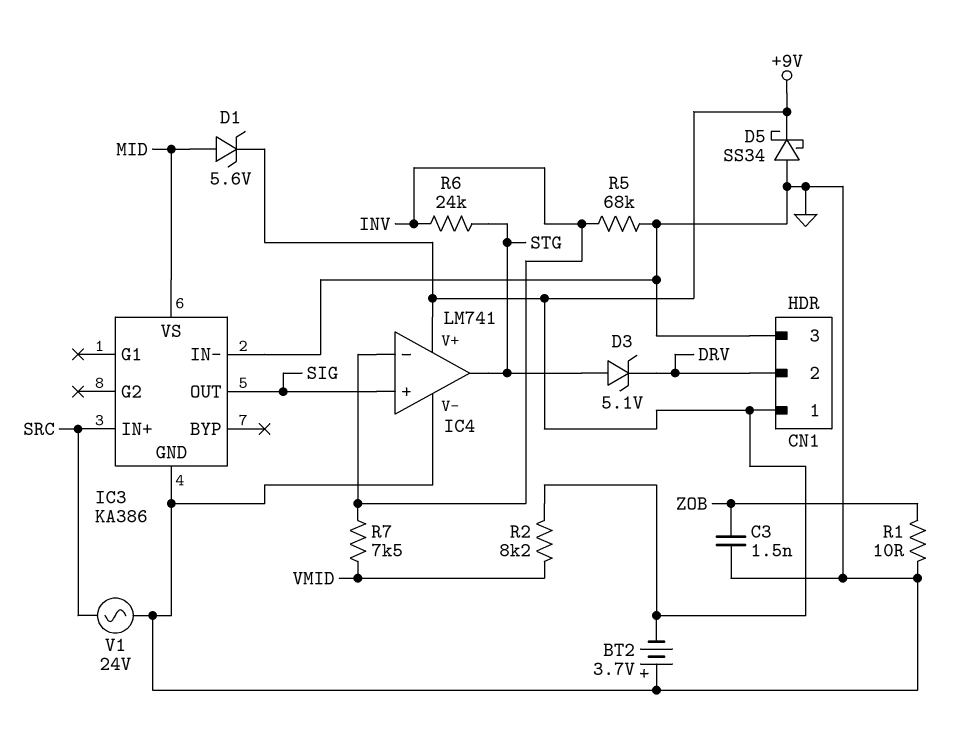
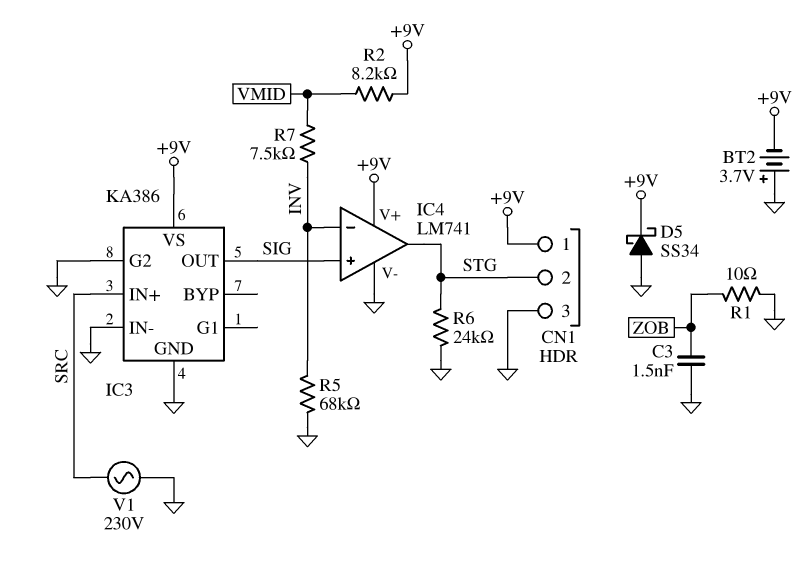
CN1 pin 2: DRV -> STG
D1: zener 5.6V (A MID, K +9V) -> none
D3: zener 5.1V (A STG, K DRV) -> none
IC3 pin G2: none -> GND
IC3 pin VS: MID -> +9V
R6: 24k (INV, STG) -> 24k (GND, STG)
V1: AC 24V (GND, SRC) -> AC 230V (GND, SRC)

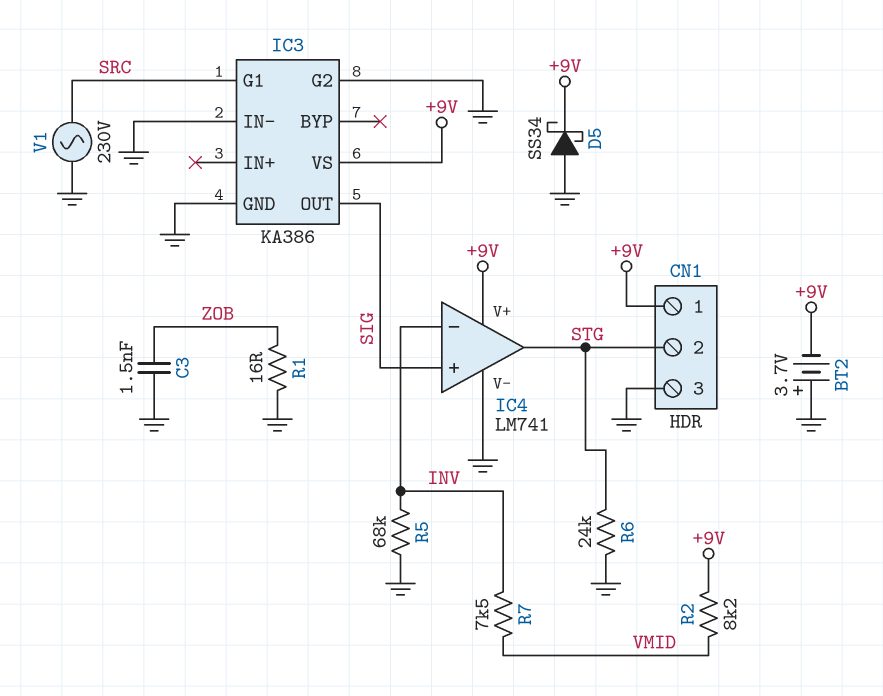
IC3 pin G1: none -> SRC
IC3 pin IN+: SRC -> none
R1: 10 (GND, ZOB) -> 16 (GND, ZOB)

